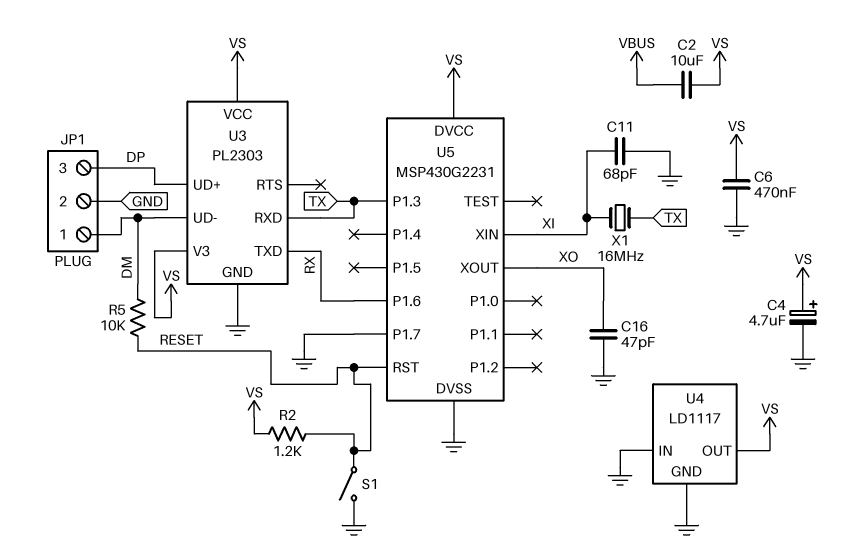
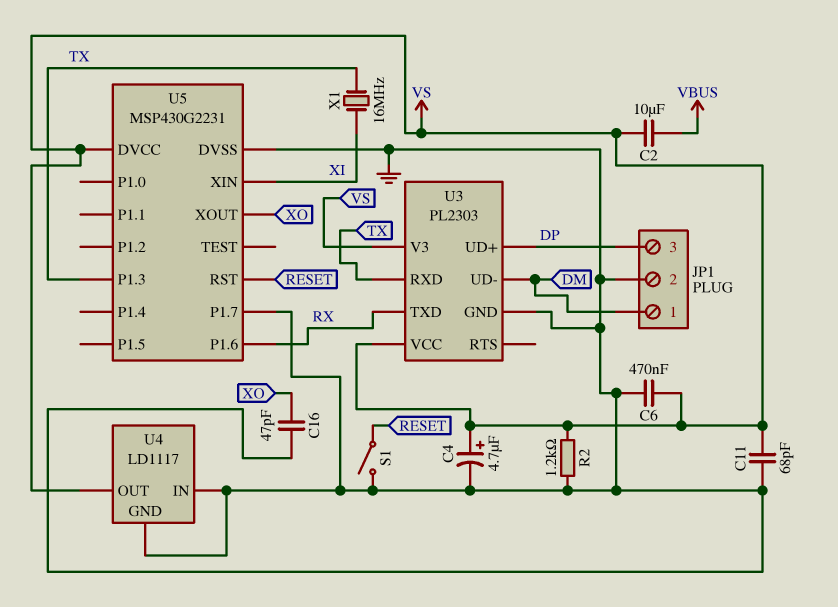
C11: 68pF (GND, XI) -> 68pF (GND, VS)
R2: 1.2k (RESET, VS) -> 1.2k (GND, VS)
R5: 10k (DM, RESET) -> none

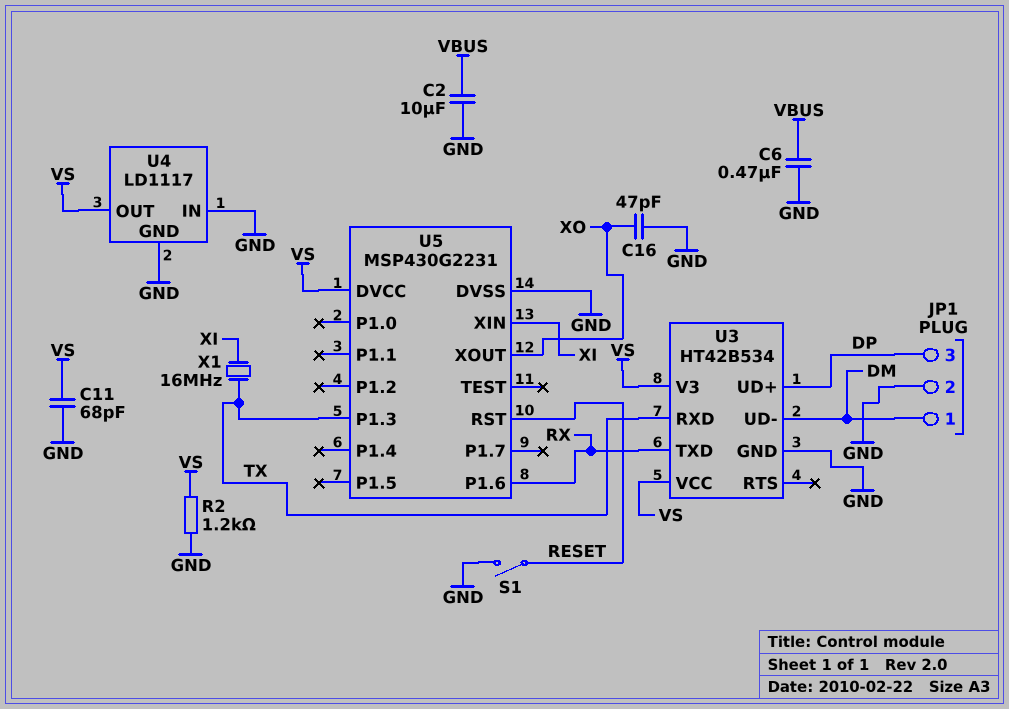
C2: 10uF (VBUS, VS) -> 10uF (GND, VBUS)
C4: 4.7uF (plus VS, minus GND) -> none
C6: 470nF (GND, VS) -> 470nF (GND, VBUS)
U3: PL2303 -> HT42B534
U5 pin P1.7: GND -> none

